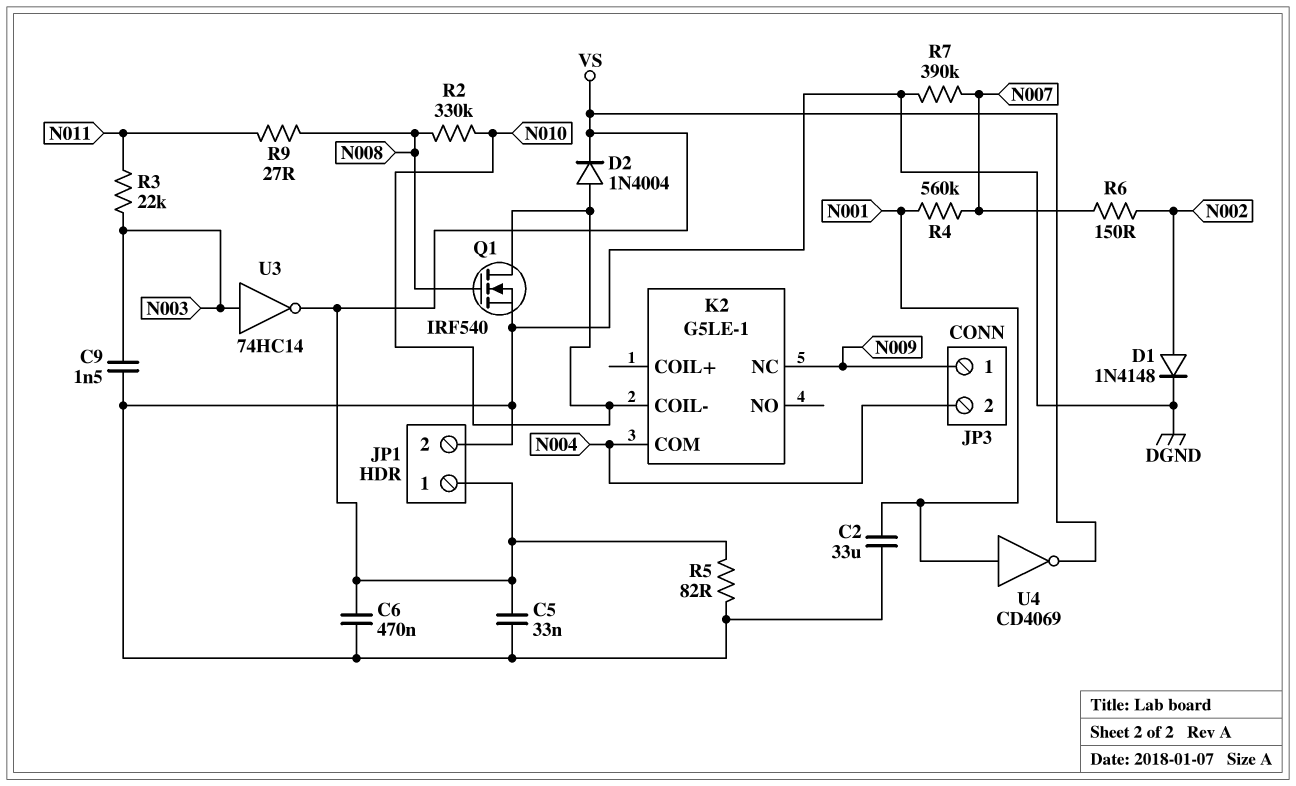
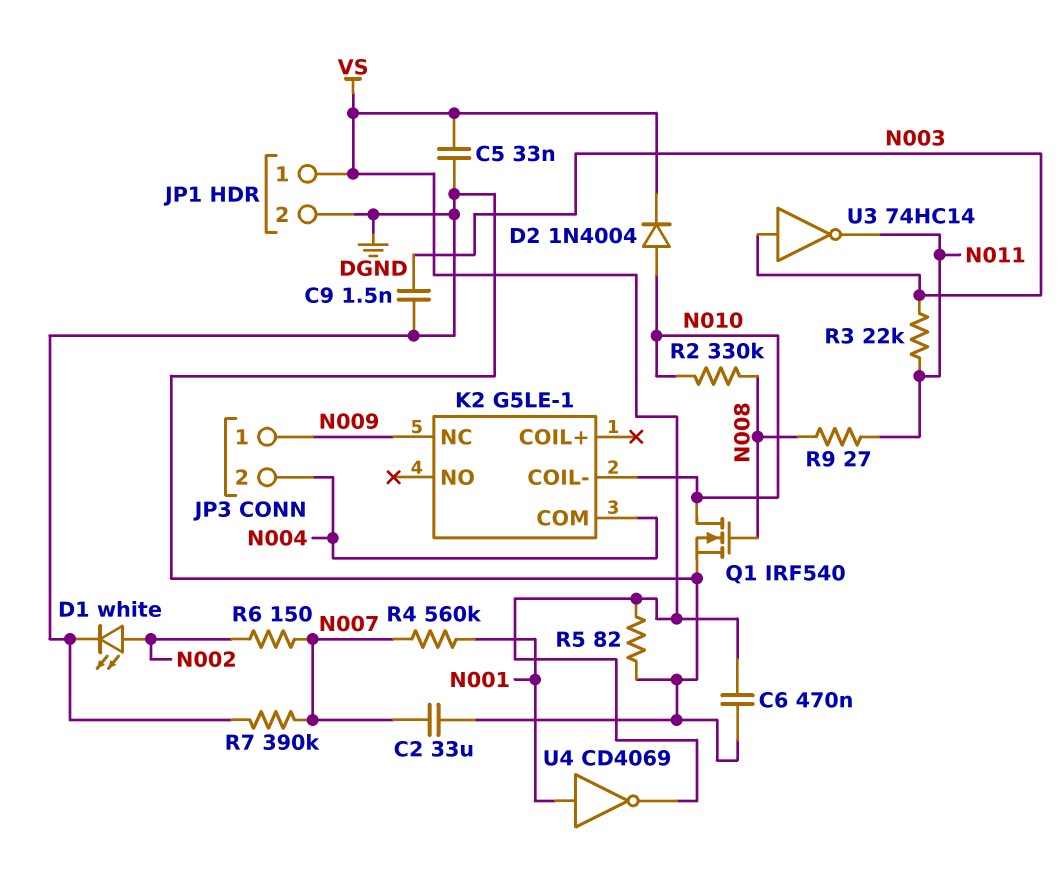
C2: 33uF (DGND, N001) -> 33uF (DGND, N007)
D1: diode 1N4148 (A N002, K DGND) -> LED white (A N002, K DGND)
U3: NOT 74HC14 (in N003, out VS) -> NOT 74HC14 (in N003, out N011)

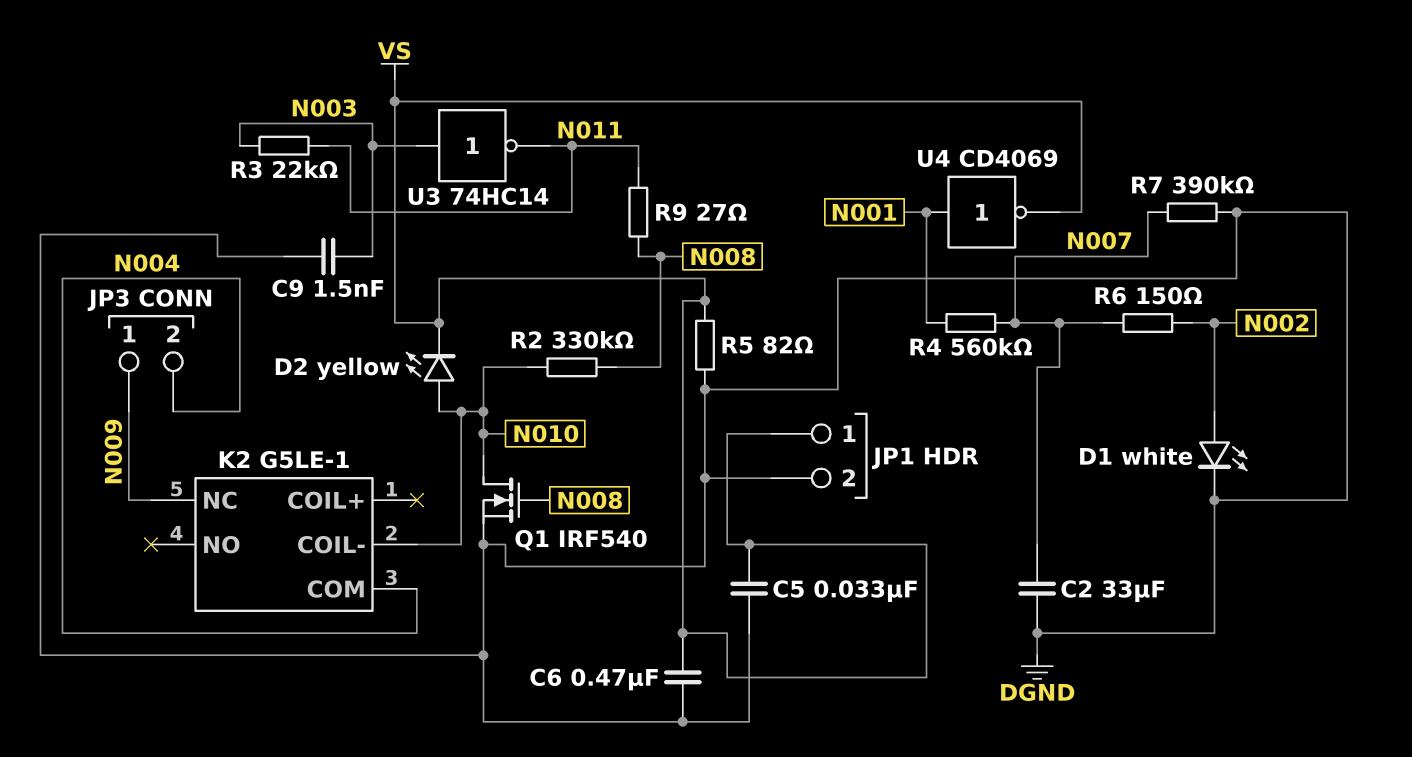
D2: diode 1N4004 (A N010, K VS) -> LED yellow (A N010, K VS)

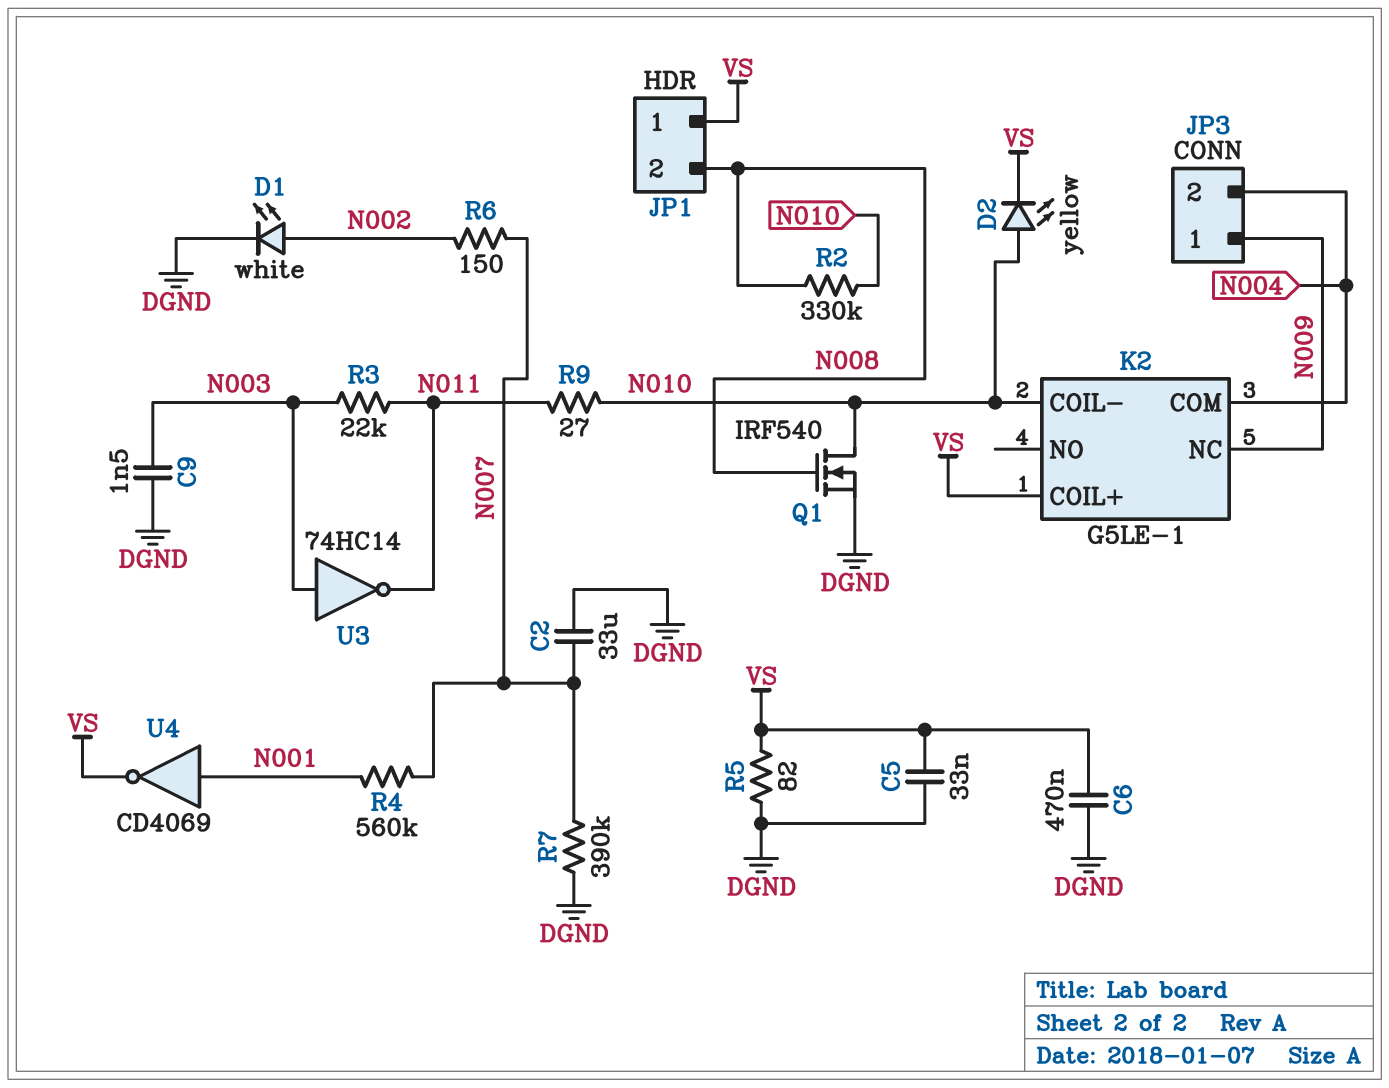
JP1 pin 2: DGND -> N008
K2 pin COIL+: none -> VS
R9: 27 (N008, N011) -> 27 (N010, N011)

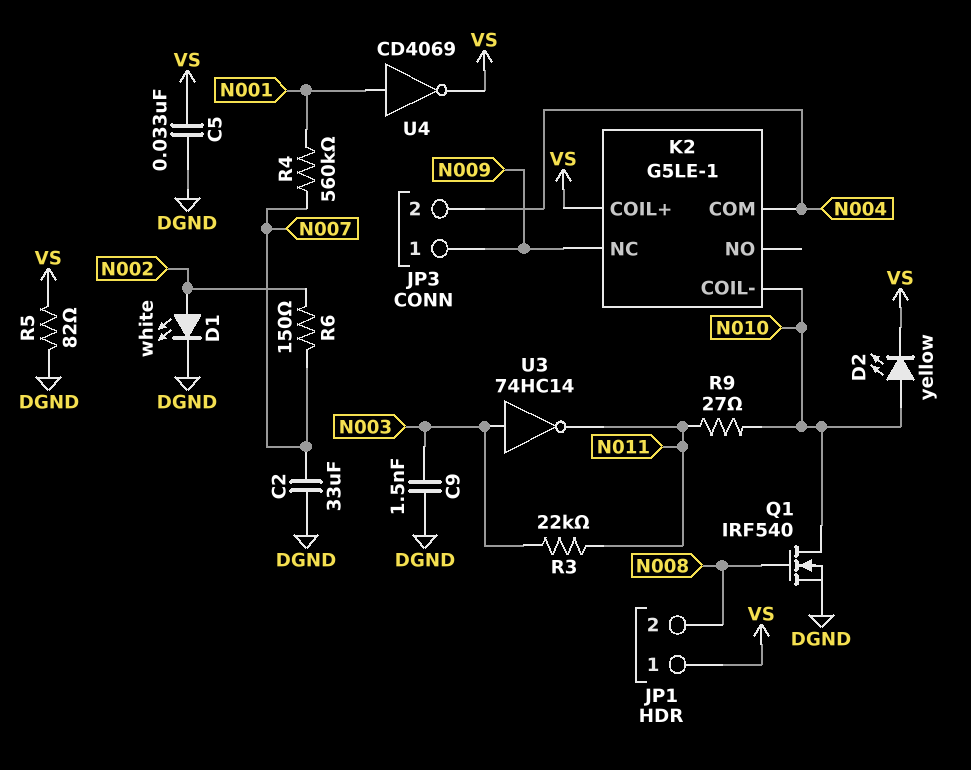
C6: 470nF (DGND, VS) -> none
R2: 330k (N008, N010) -> none
R7: 390k (DGND, N007) -> none

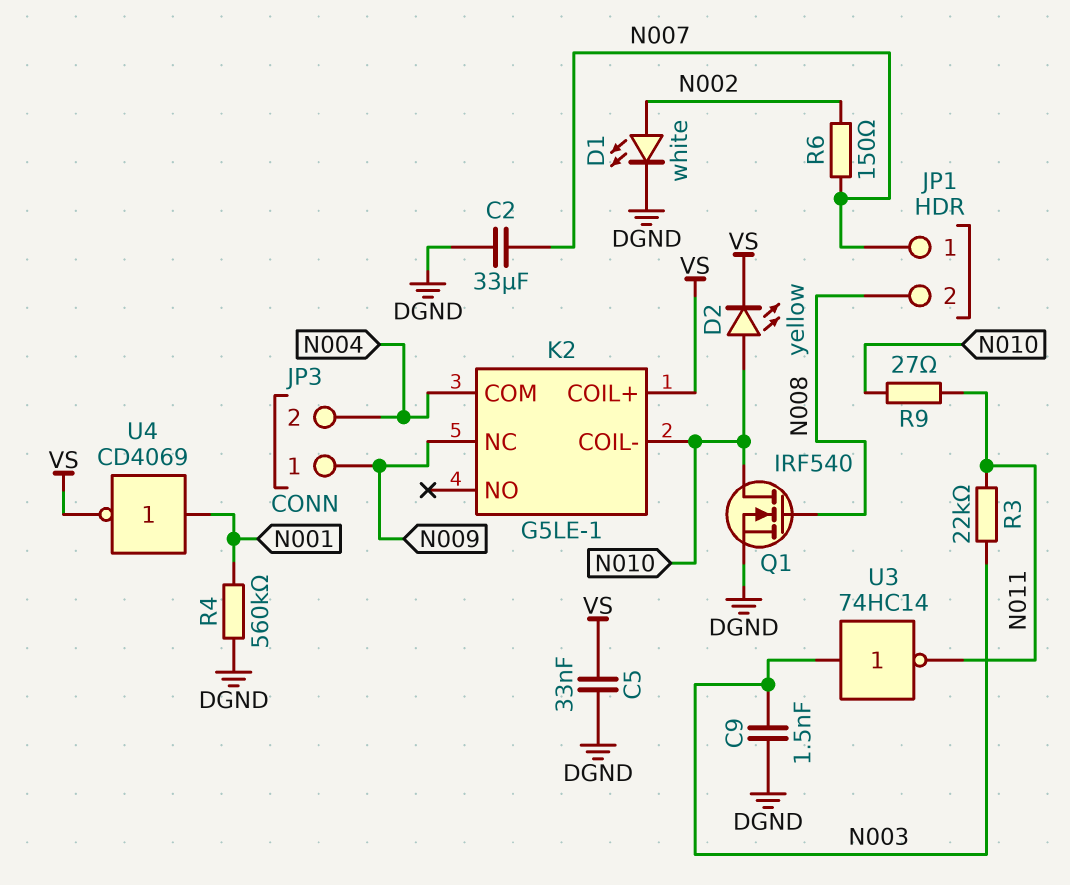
JP1 pin 1: VS -> N007
R4: 560k (N001, N007) -> 560k (DGND, N001)
R5: 82 (DGND, VS) -> none

